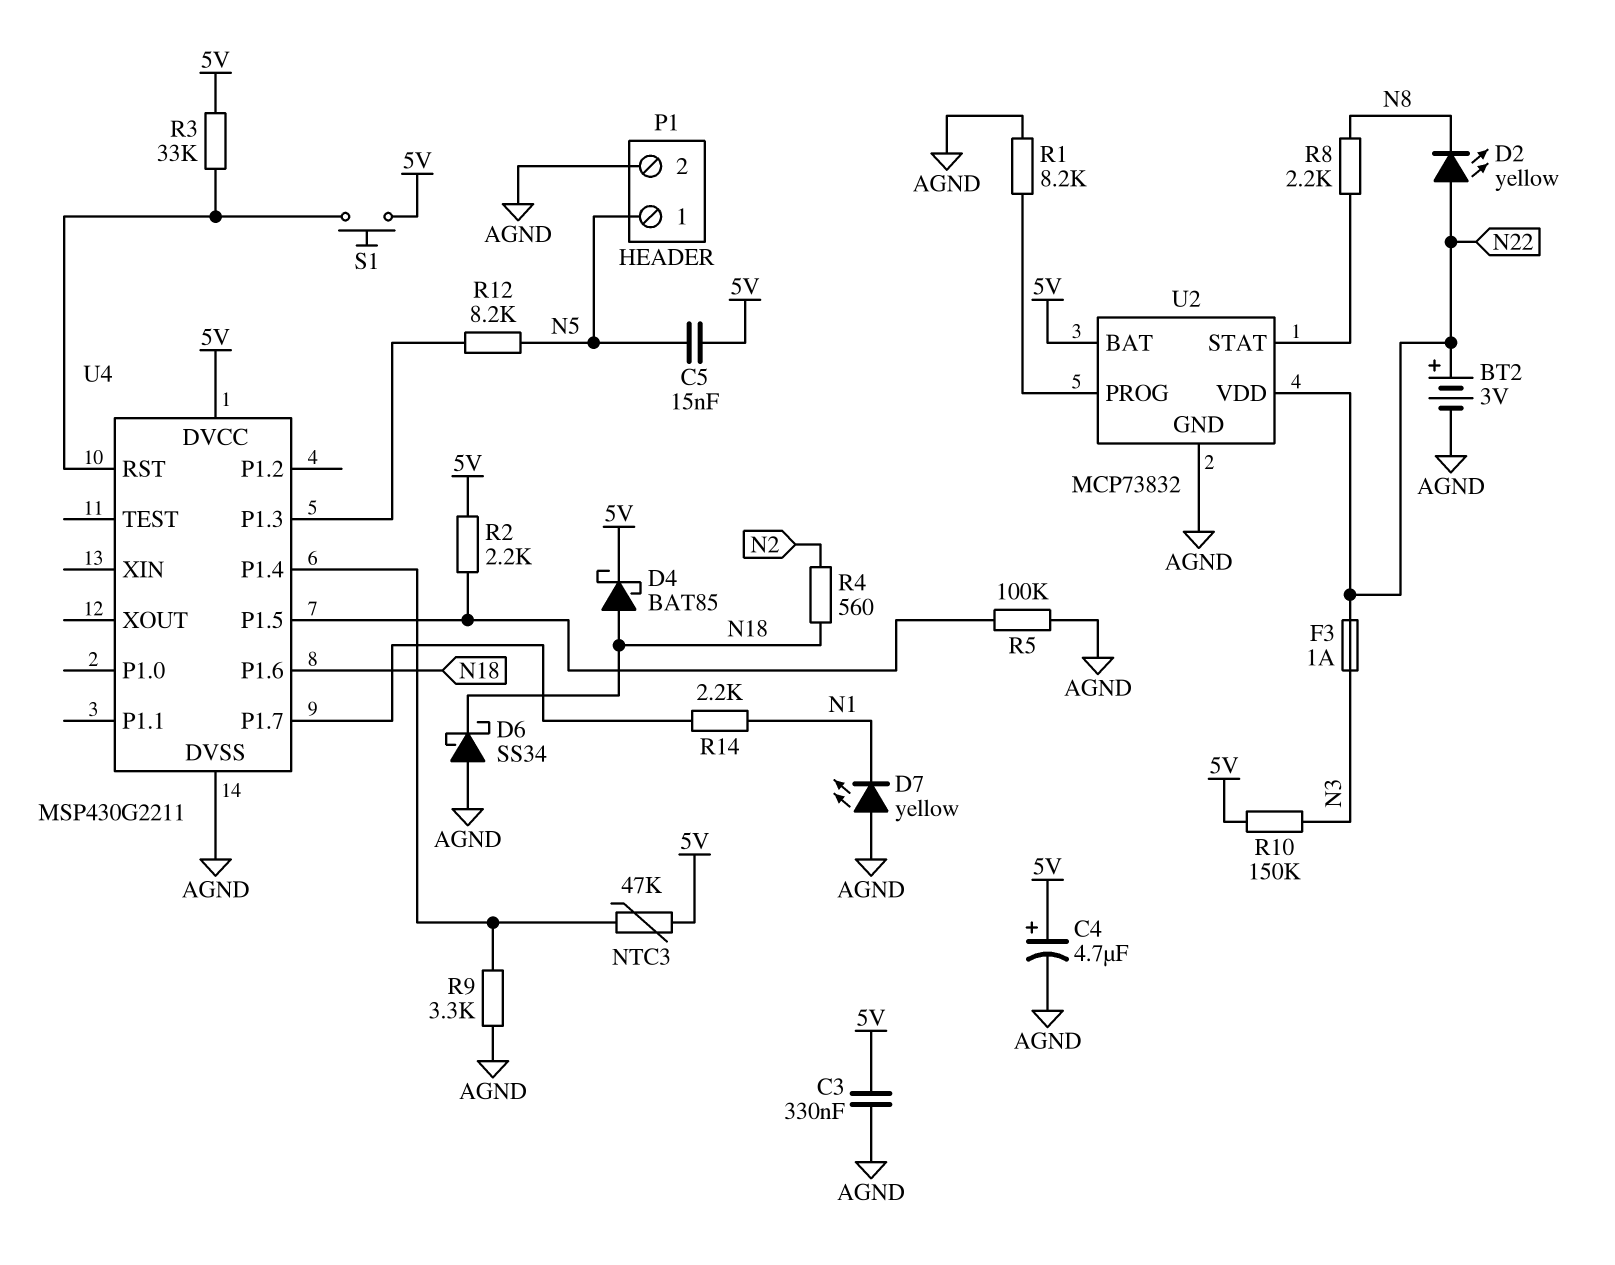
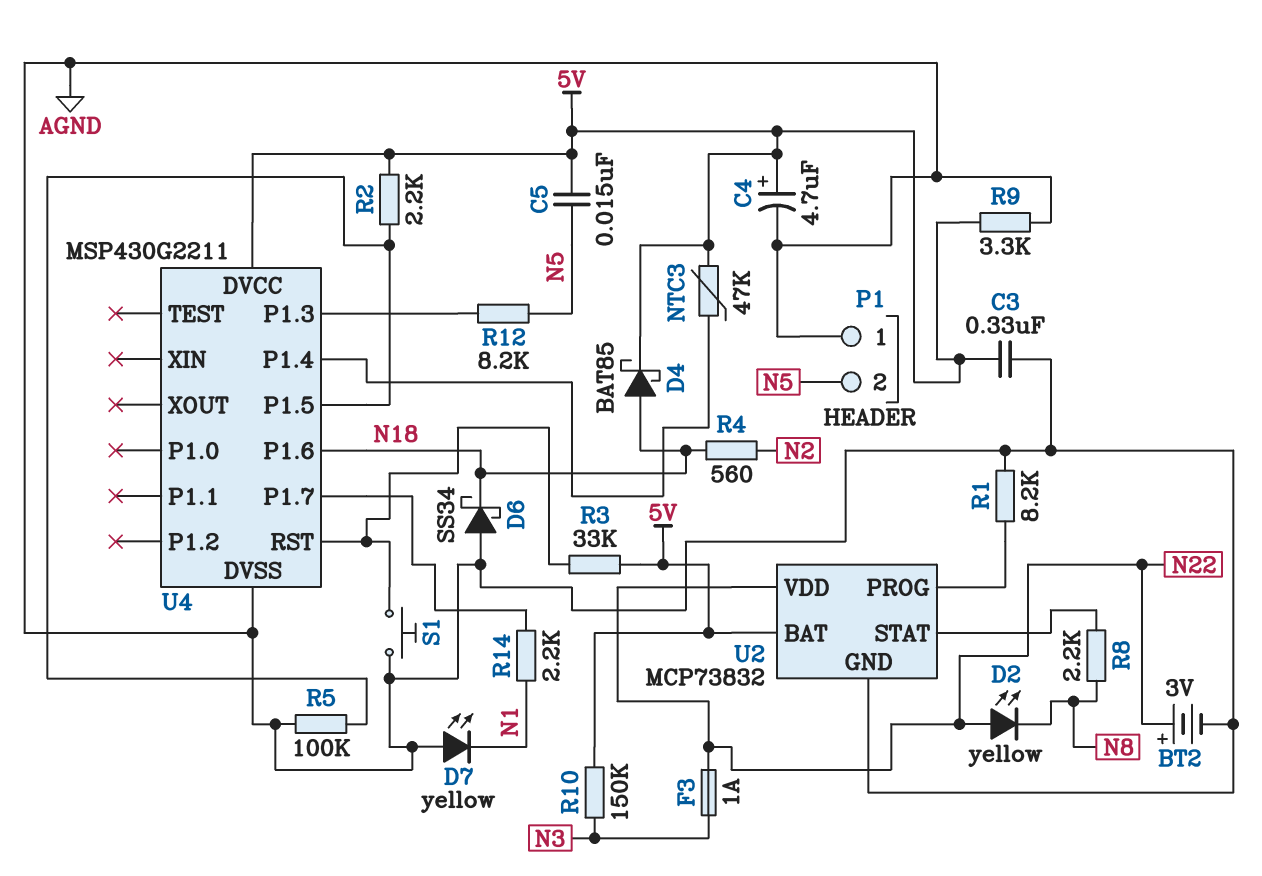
P1 pin 1: N5 -> AGND
P1 pin 2: AGND -> N5
R9: 3.3k (AGND, U4/P1.4) -> 3.3k (5V, AGND)
S1: button (5V, U4/RST) -> button (AGND, U4/RST)

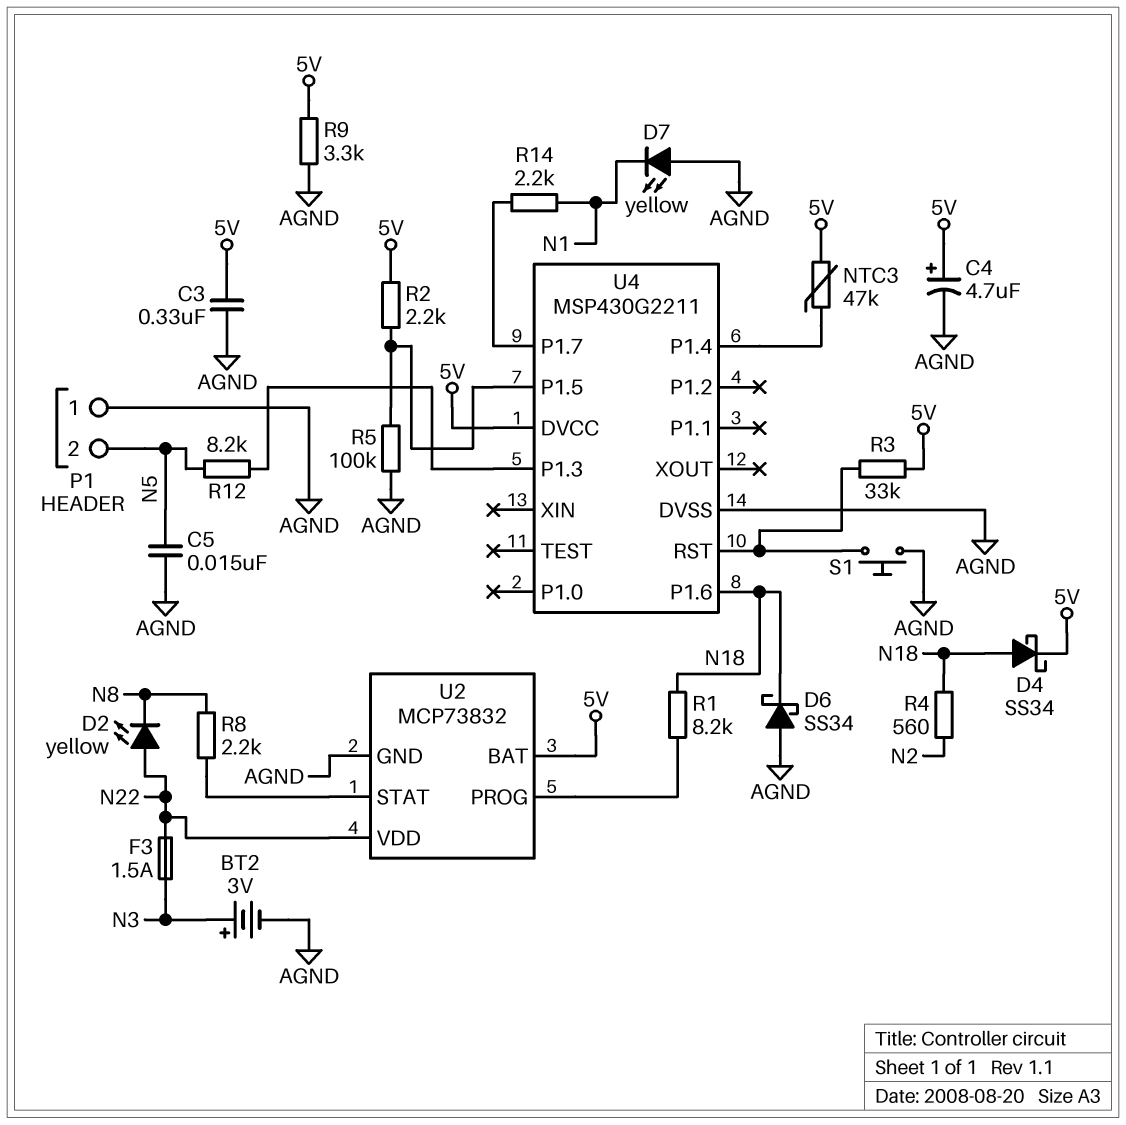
BT2: 3V (plus N22, minus AGND) -> 3V (plus N3, minus AGND)
C5: 15nF (5V, N5) -> 15nF (AGND, N5)
D4: schottky BAT85 (A N18, K 5V) -> schottky SS34 (A N18, K 5V)
F3: 1A (N3, N22) -> 1.5A (N3, N22)
R1: 8.2k (AGND, U2/PROG) -> 8.2k (N18, U2/PROG)
R10: 150k (5V, N3) -> none

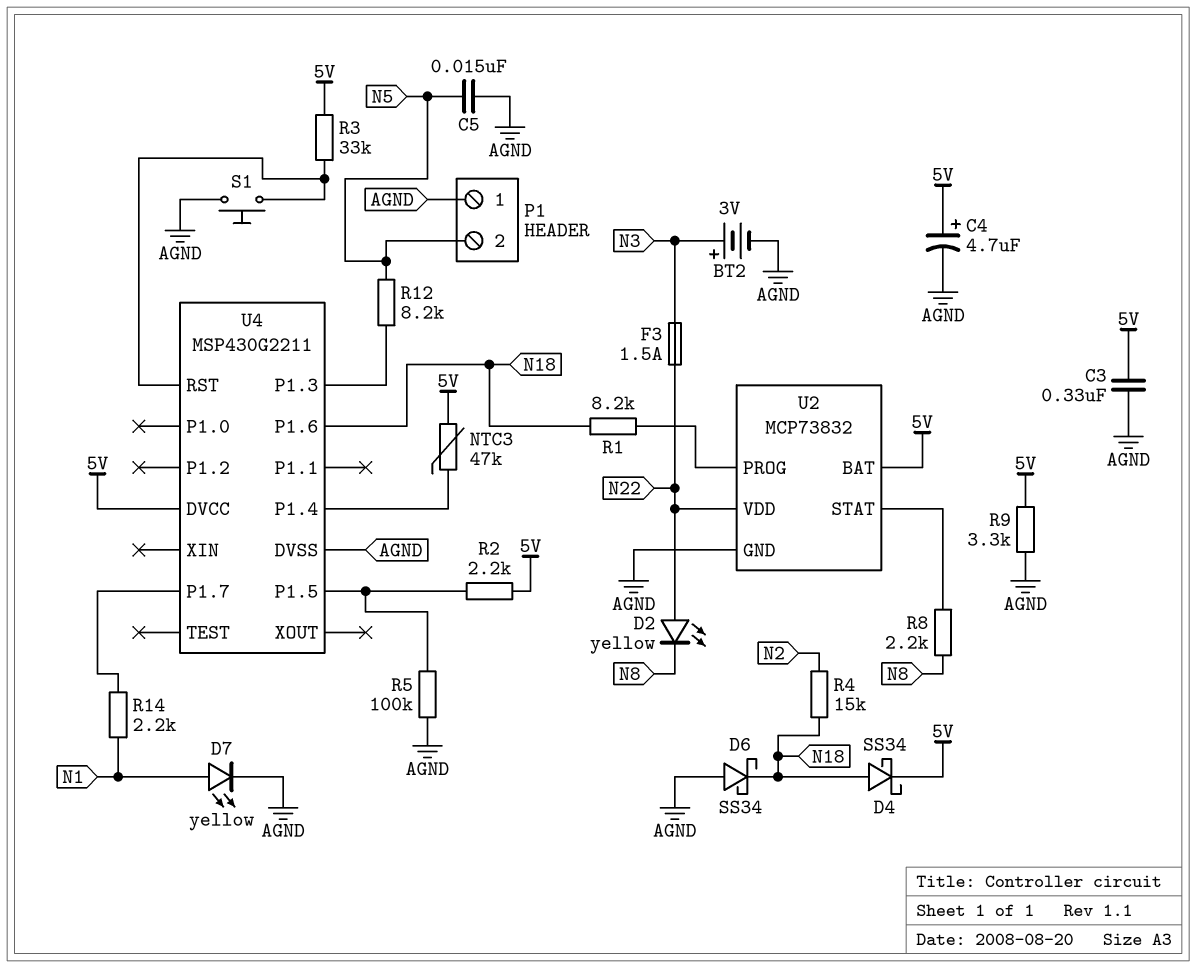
D7: LED yellow (A AGND, K N1) -> LED yellow (A N1, K AGND)
R4: 560 (N2, N18) -> 15k (N2, N18)

